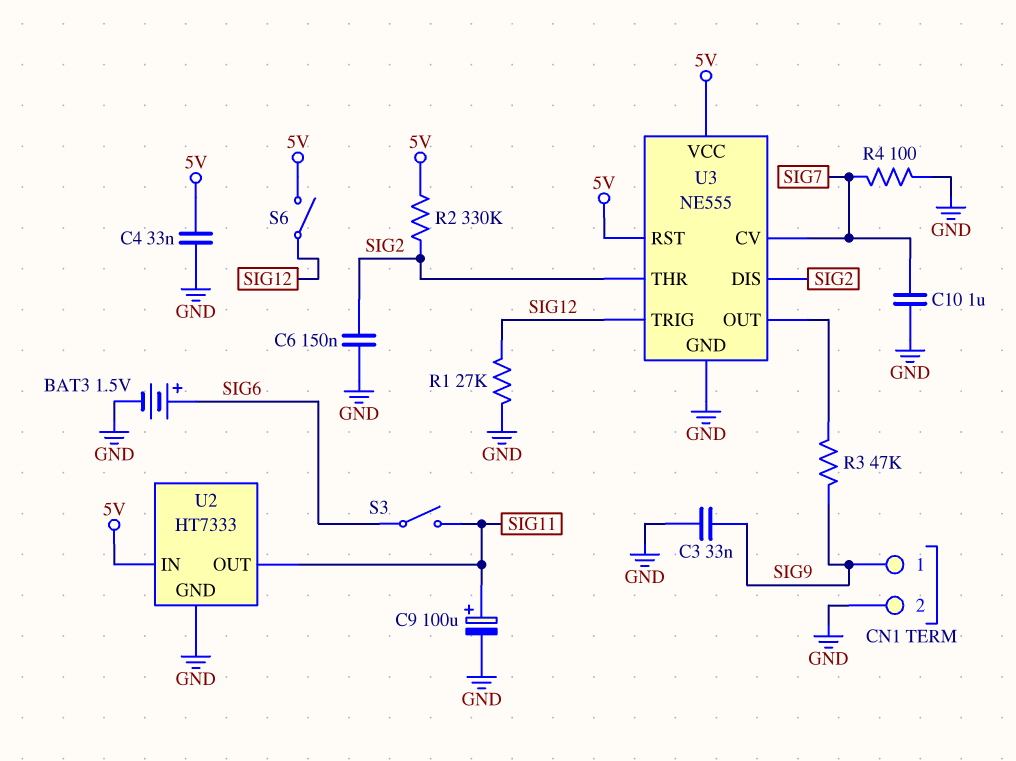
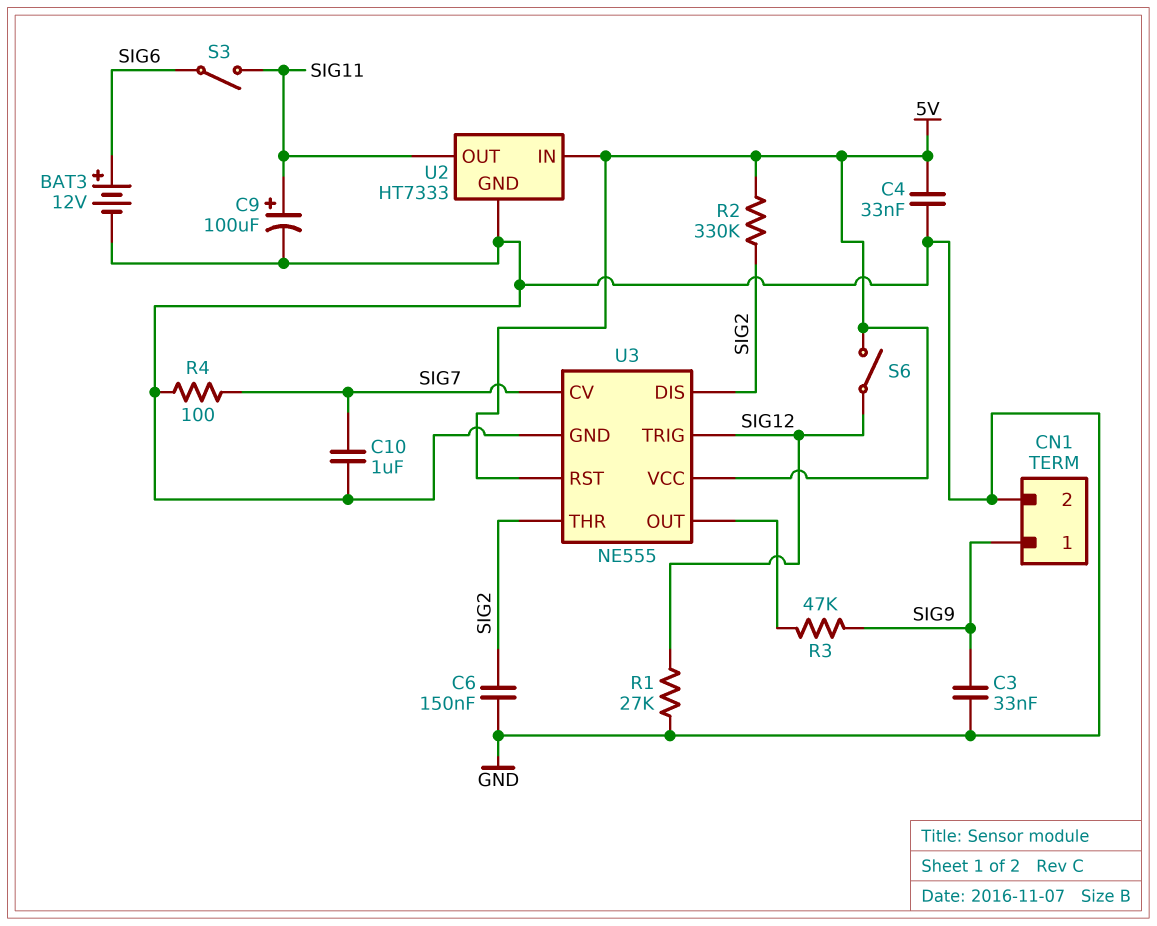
BAT3: 1.5V (plus SIG6, minus GND) -> 12V (plus SIG6, minus GND)

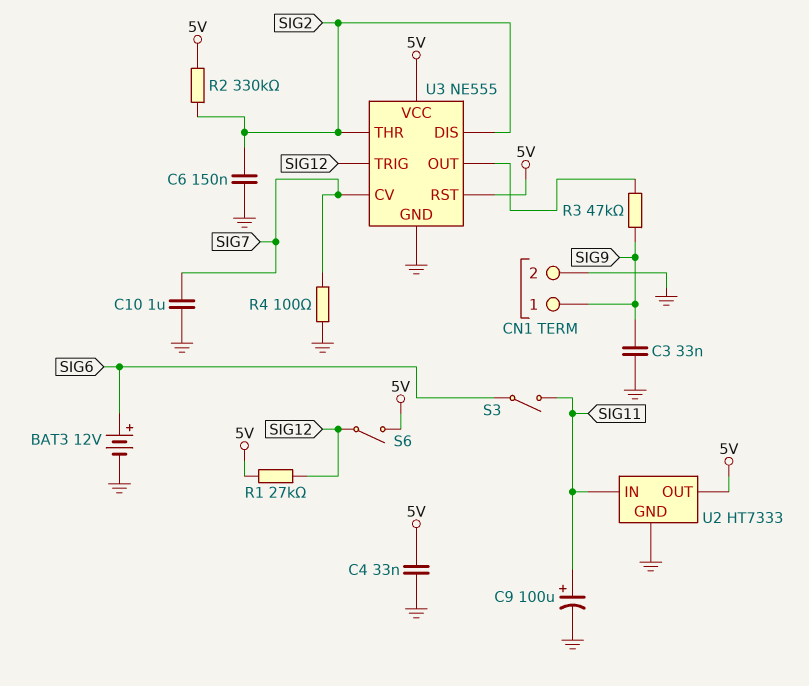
R1: 27k (GND, SIG12) -> 27k (5V, SIG12)
U2 pin IN: 5V -> SIG11
U2 pin OUT: SIG11 -> 5V

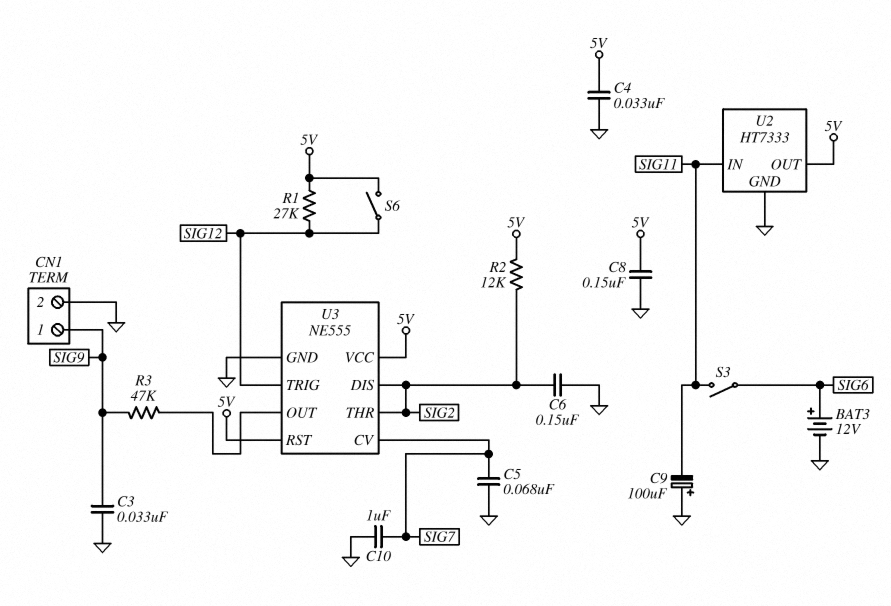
C5: none -> 68nF (GND, SIG7)
C8: none -> 150nF (5V, GND)
C9: 100uF (plus SIG11, minus GND) -> 100uF (plus GND, minus SIG11)
R2: 330k (5V, SIG2) -> 12k (5V, SIG2)
R4: 100 (GND, SIG7) -> none

